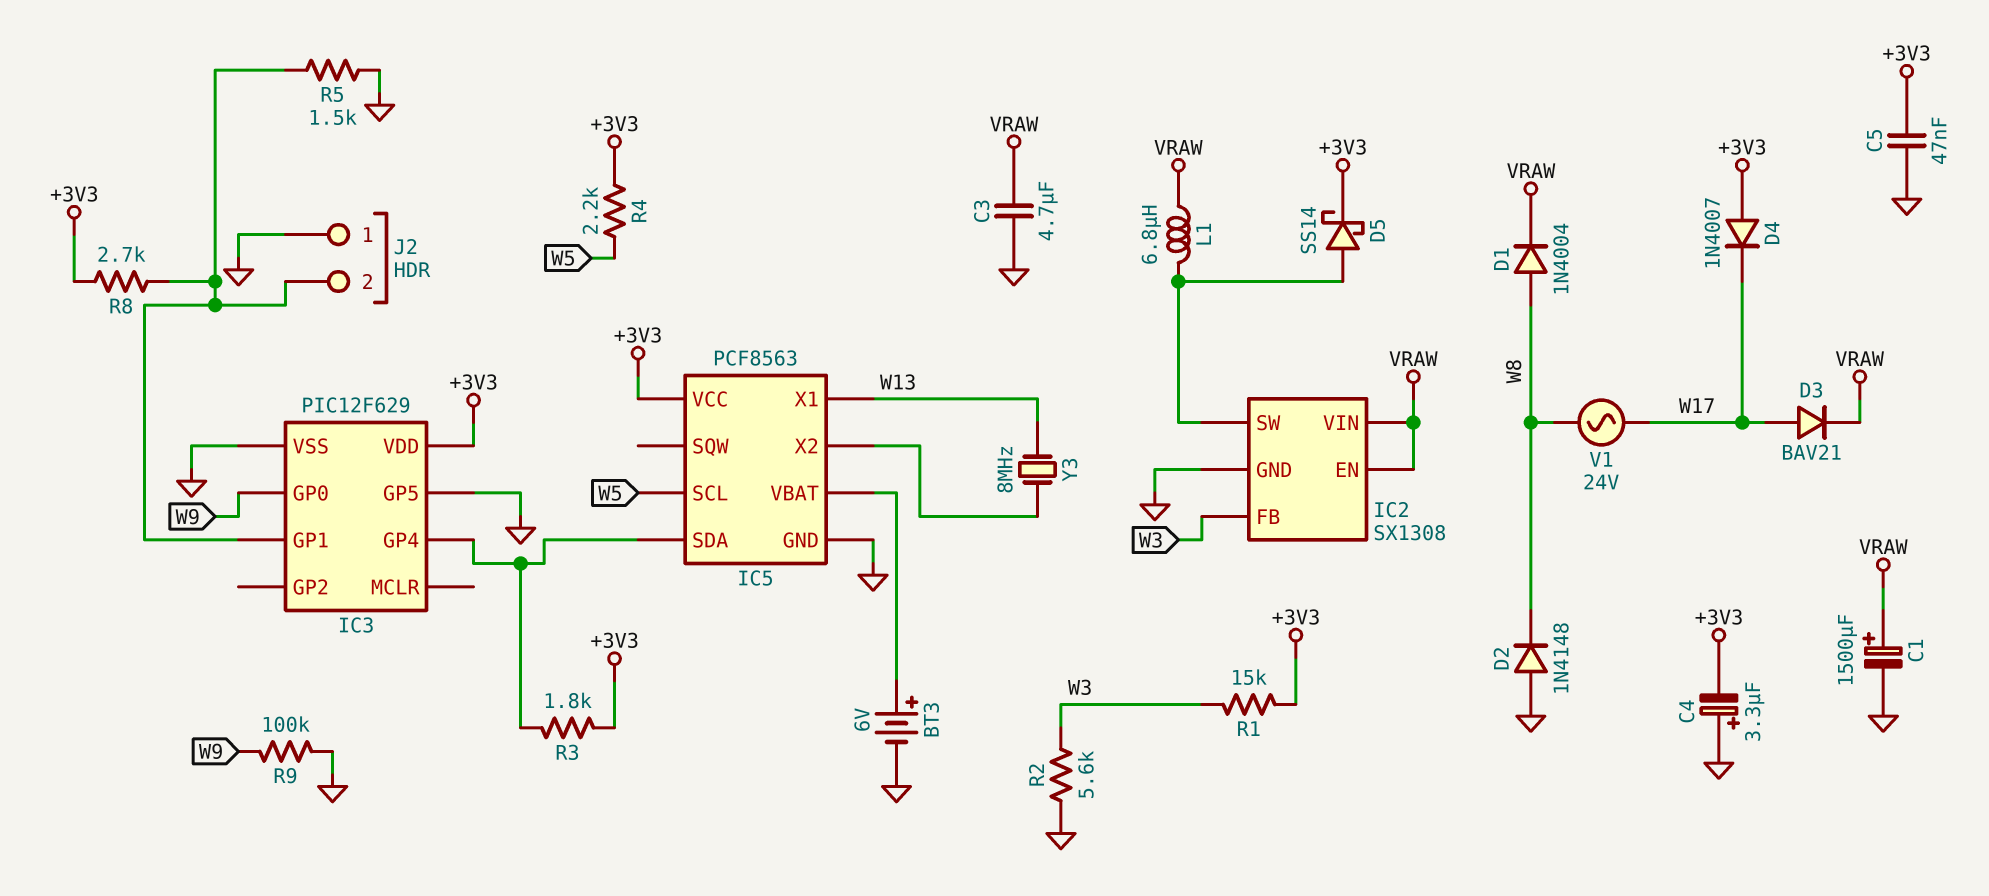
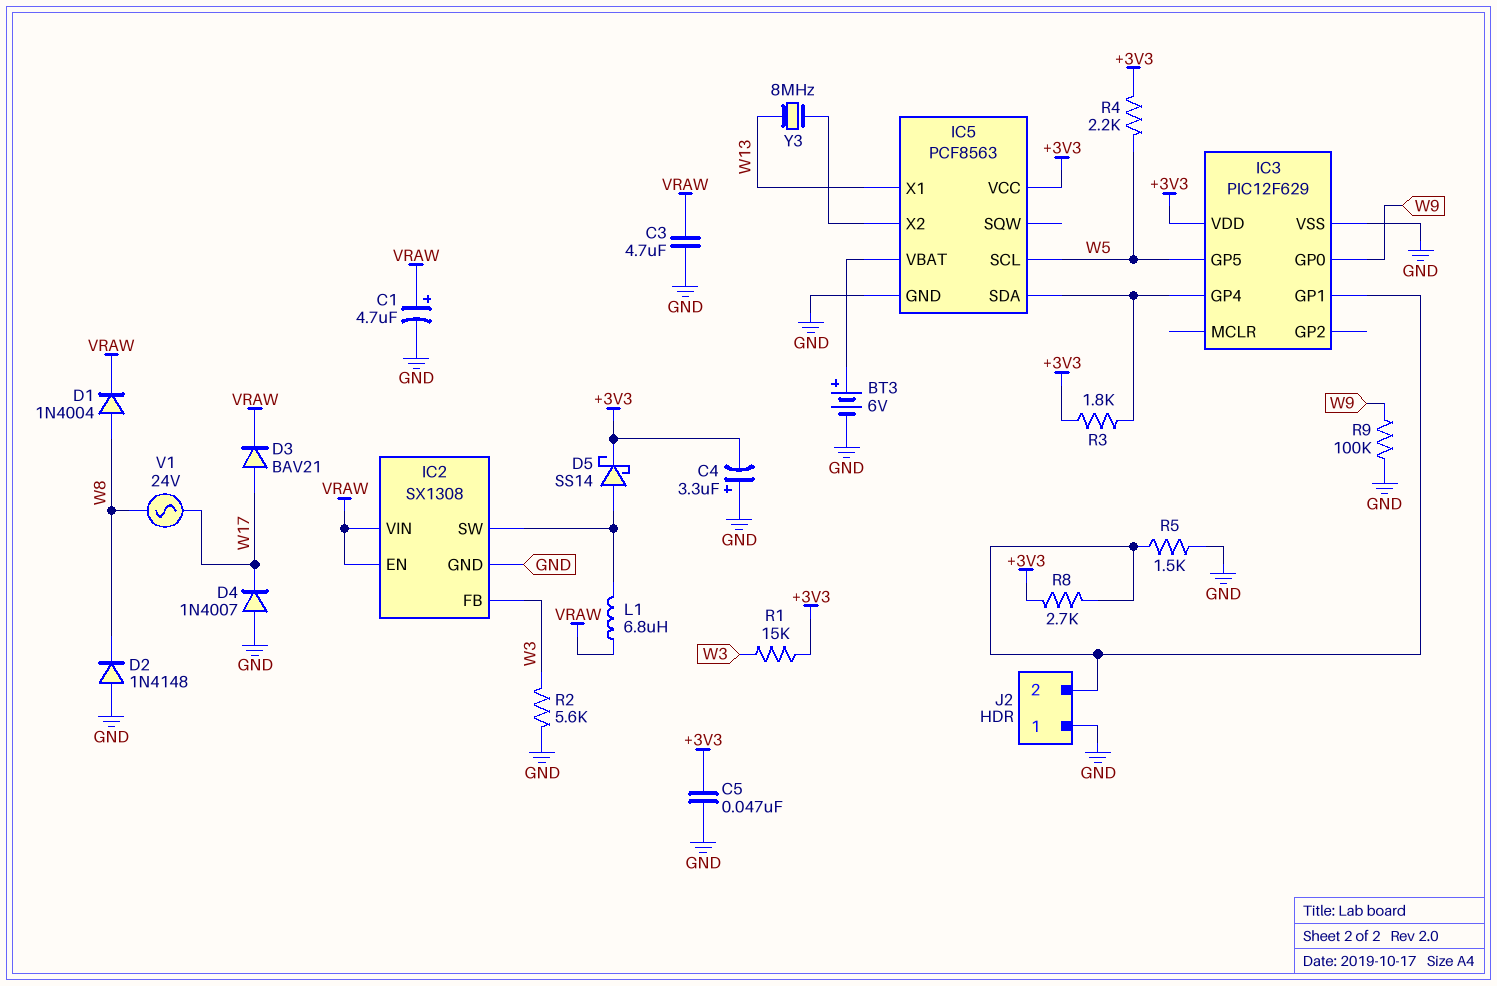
C1: 1500uF (plus VRAW, minus GND) -> 4.7uF (plus VRAW, minus GND)
D4: diode 1N4007 (A +3V3, K W17) -> diode 1N4007 (A GND, K W17)
IC3 pin GP5: GND -> W5

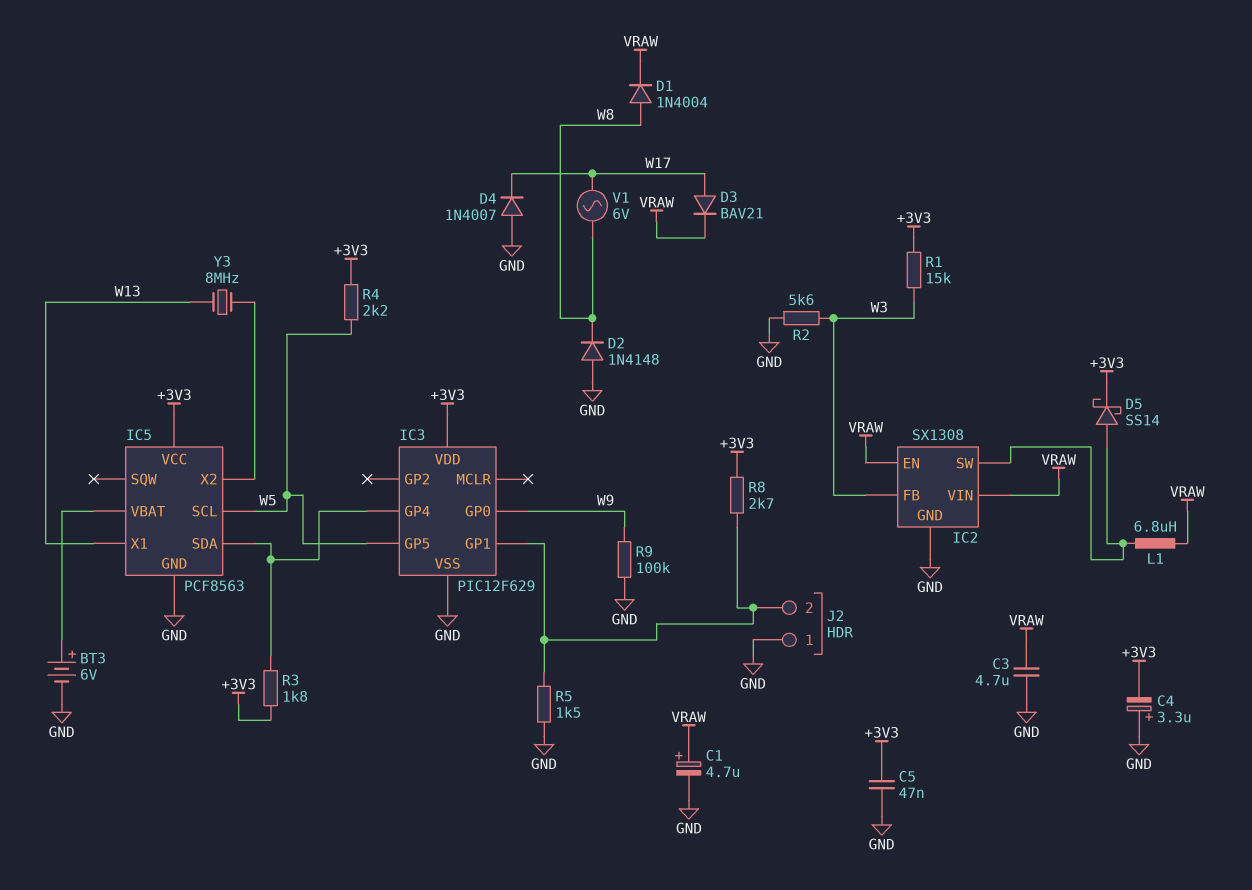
V1: AC 24V (W8, W17) -> AC 6V (W8, W17)

